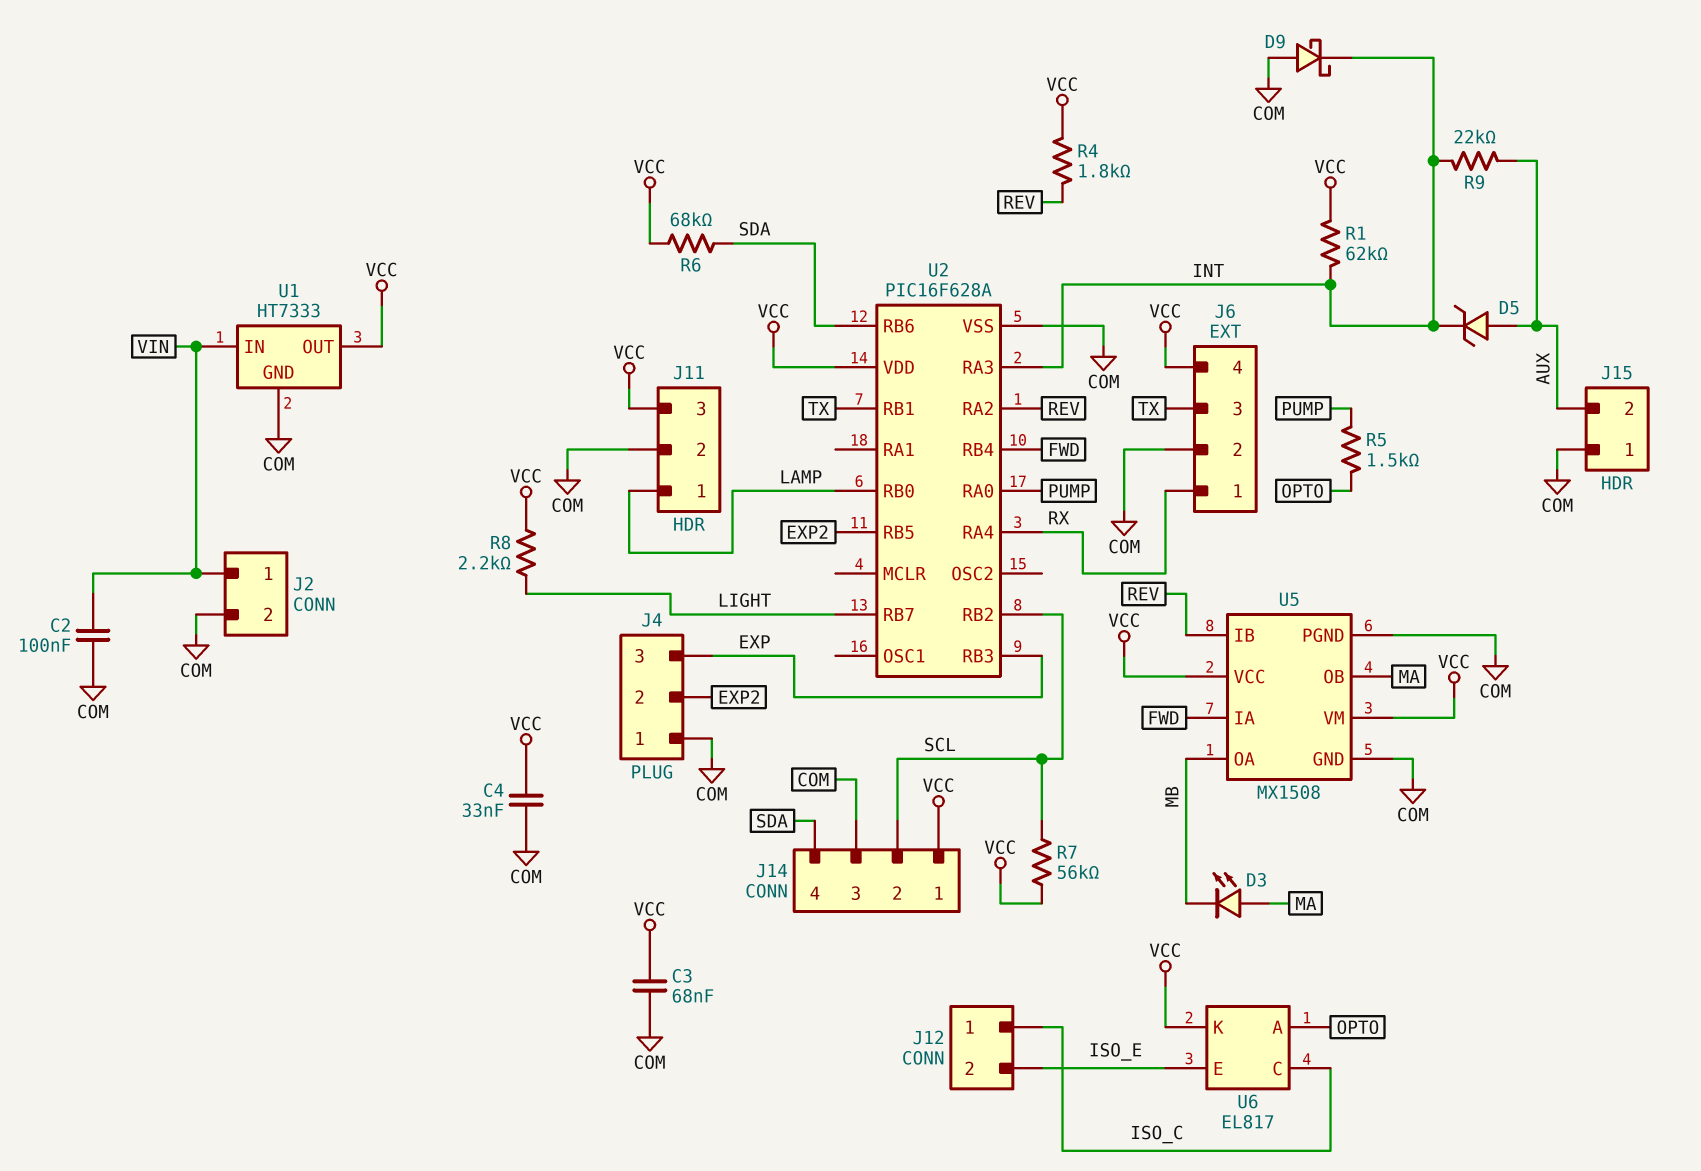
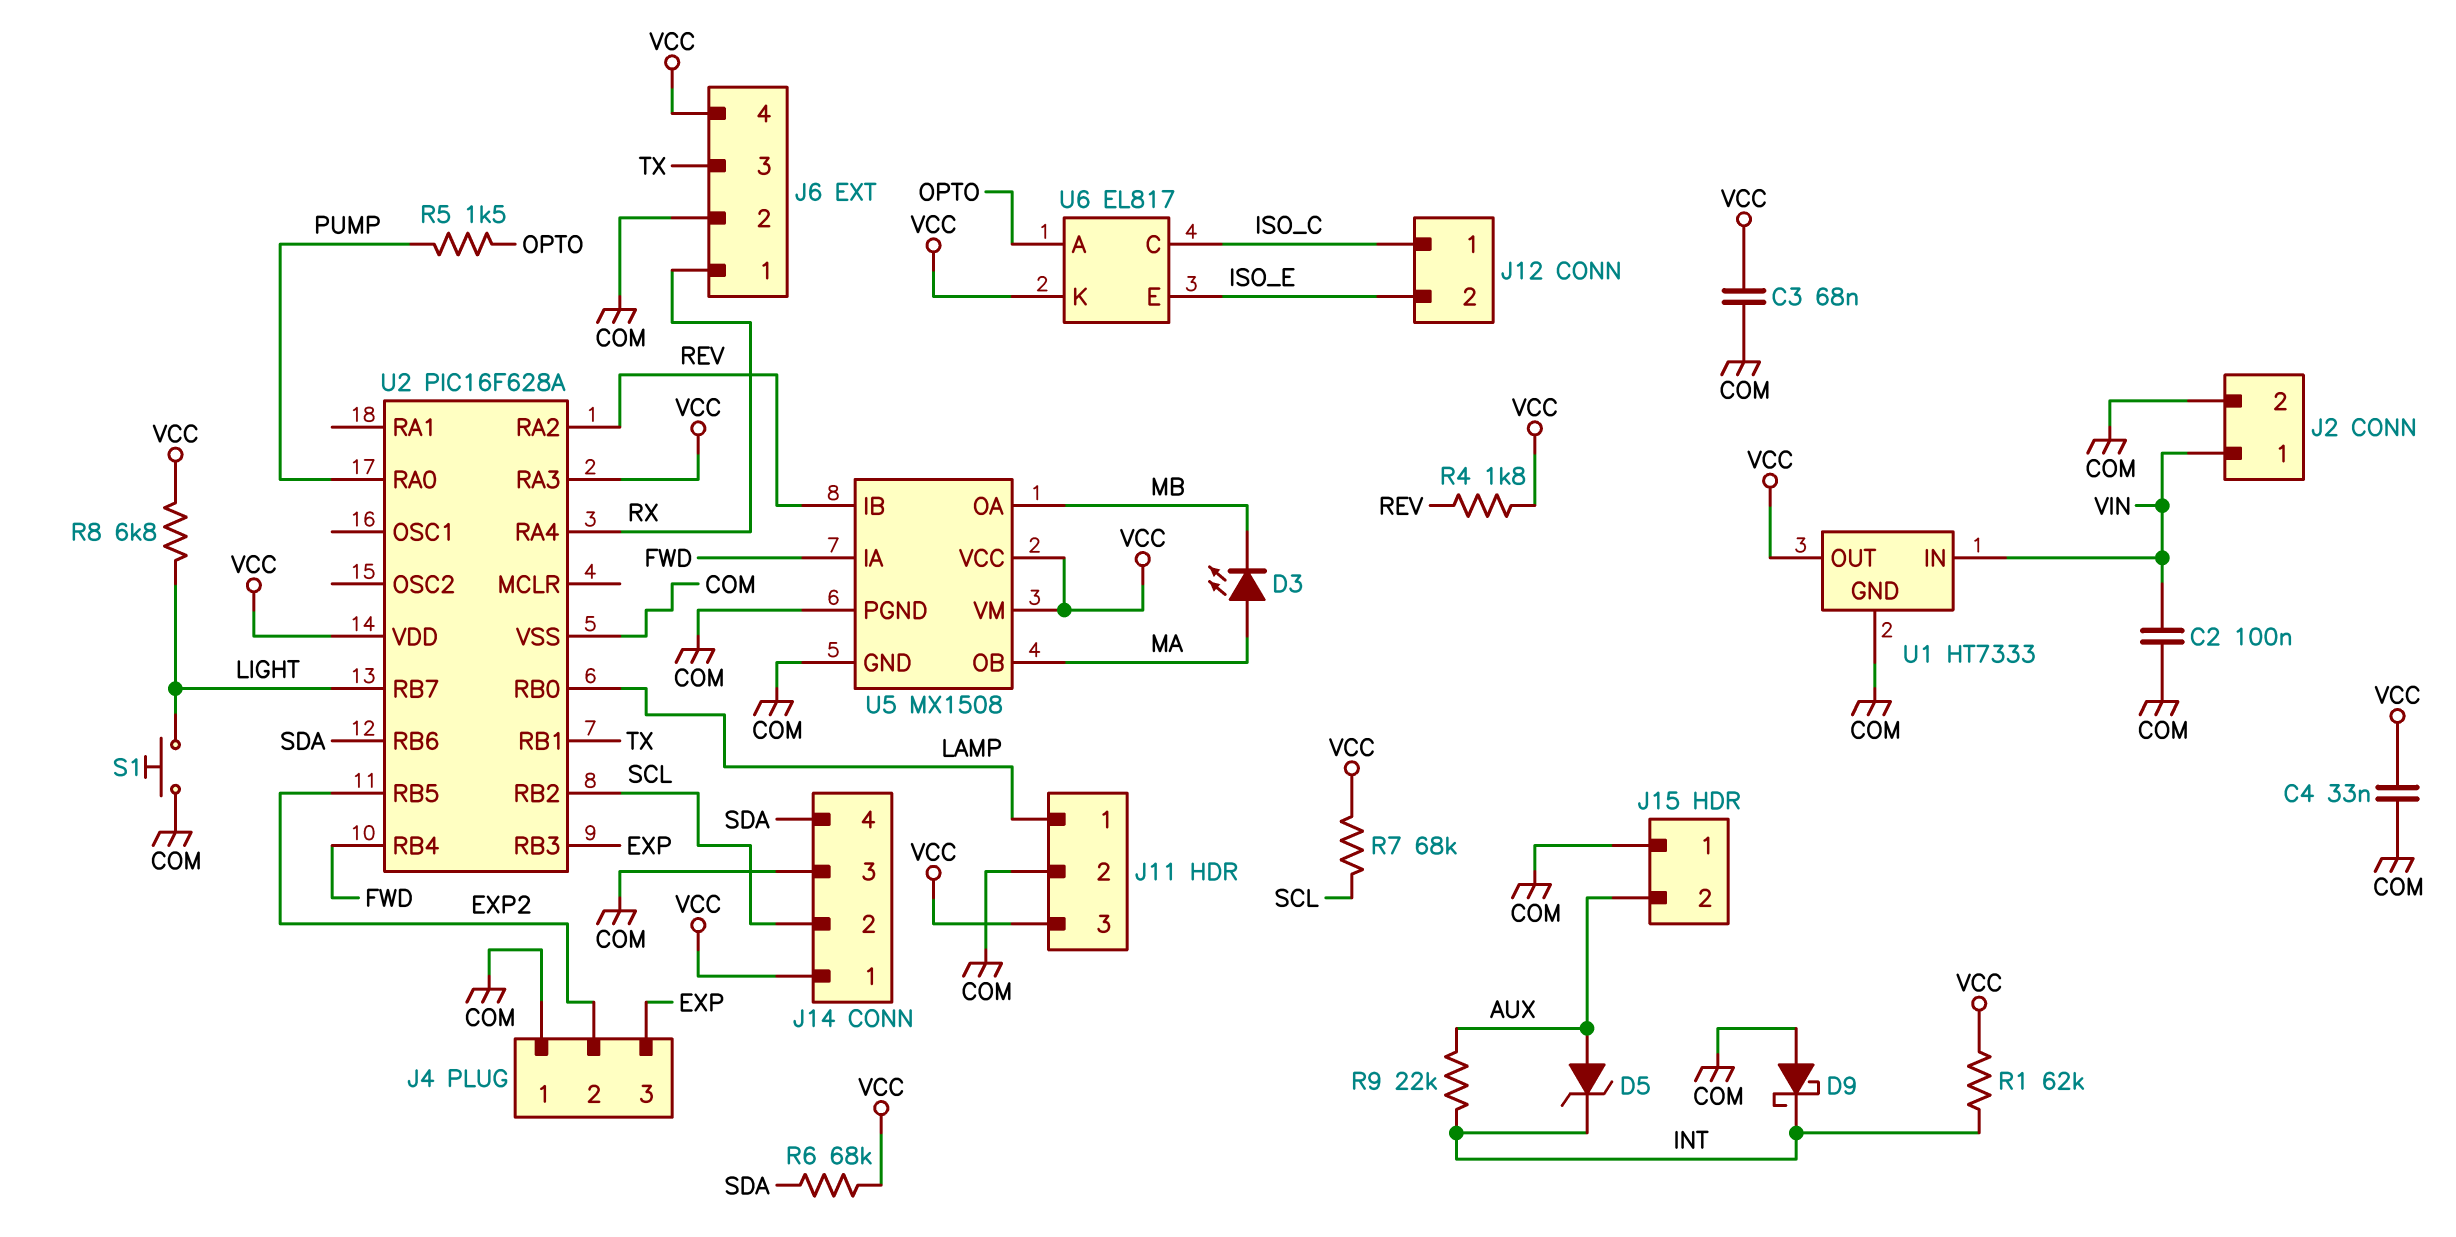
R7: 56k (SCL, VCC) -> 68k (SCL, VCC)
R8: 2.2k (LIGHT, VCC) -> 6.8k (LIGHT, VCC)
S1: none -> button (COM, LIGHT)
U2 pin RA3: INT -> VCC

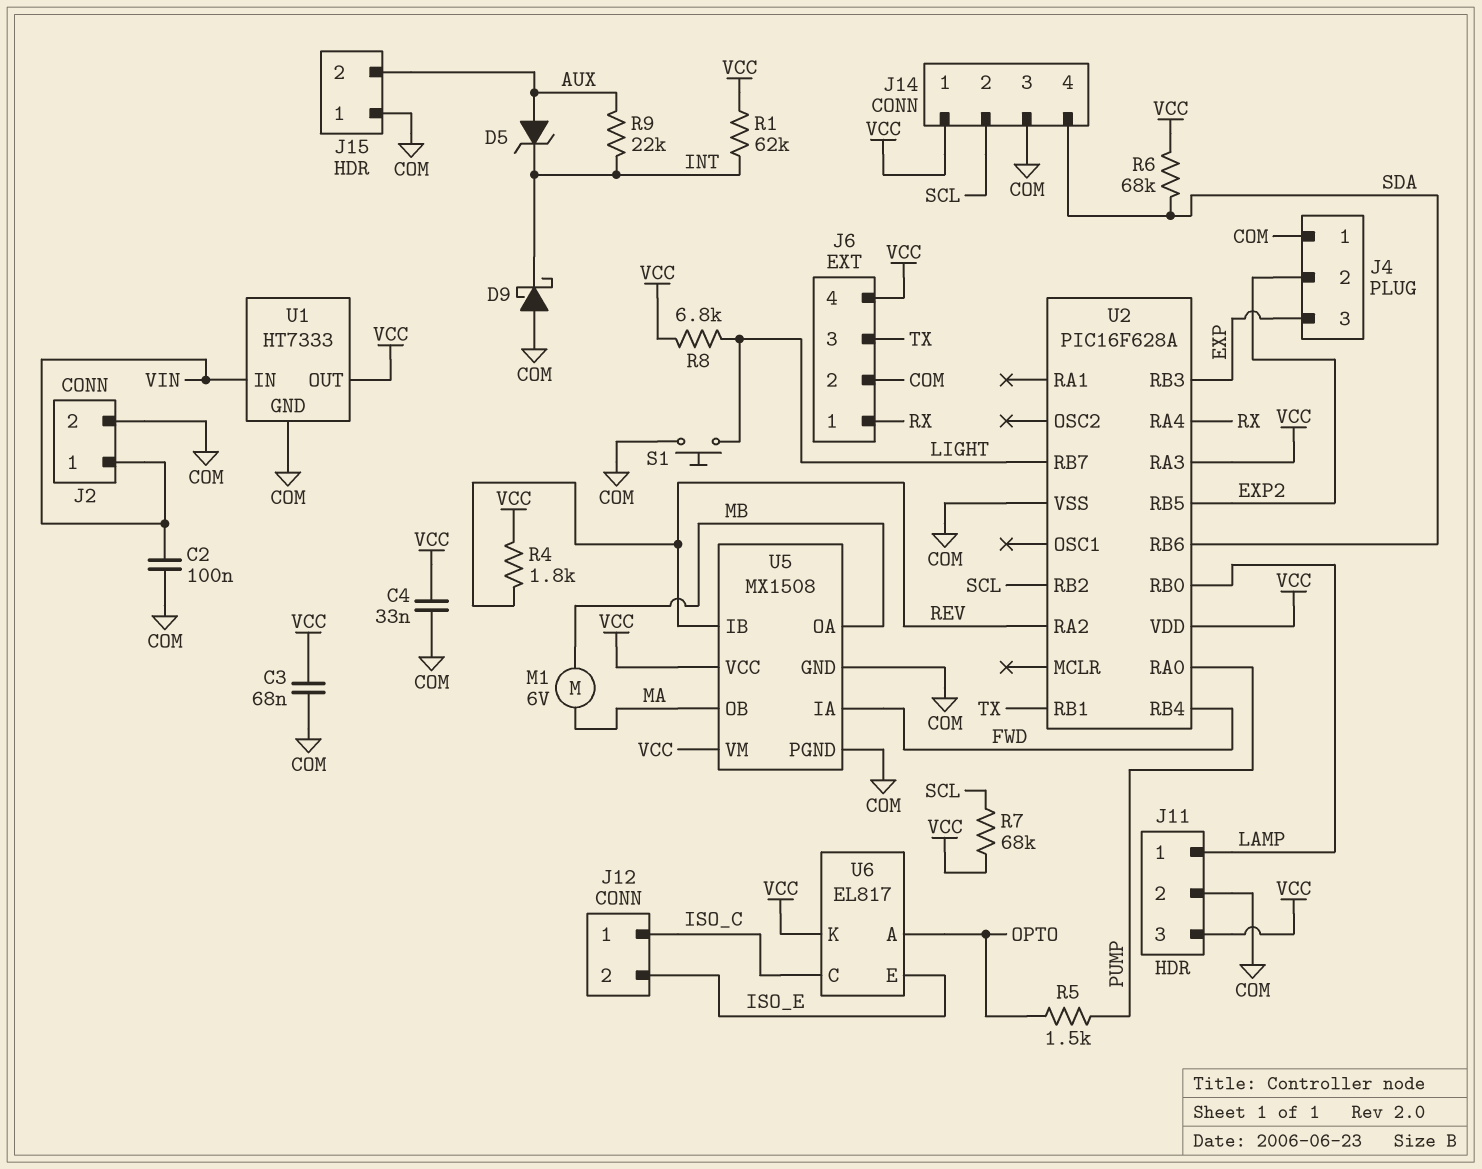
D3: LED (A MA, K MB) -> none
M1: none -> motor 6V (MA, MB)

